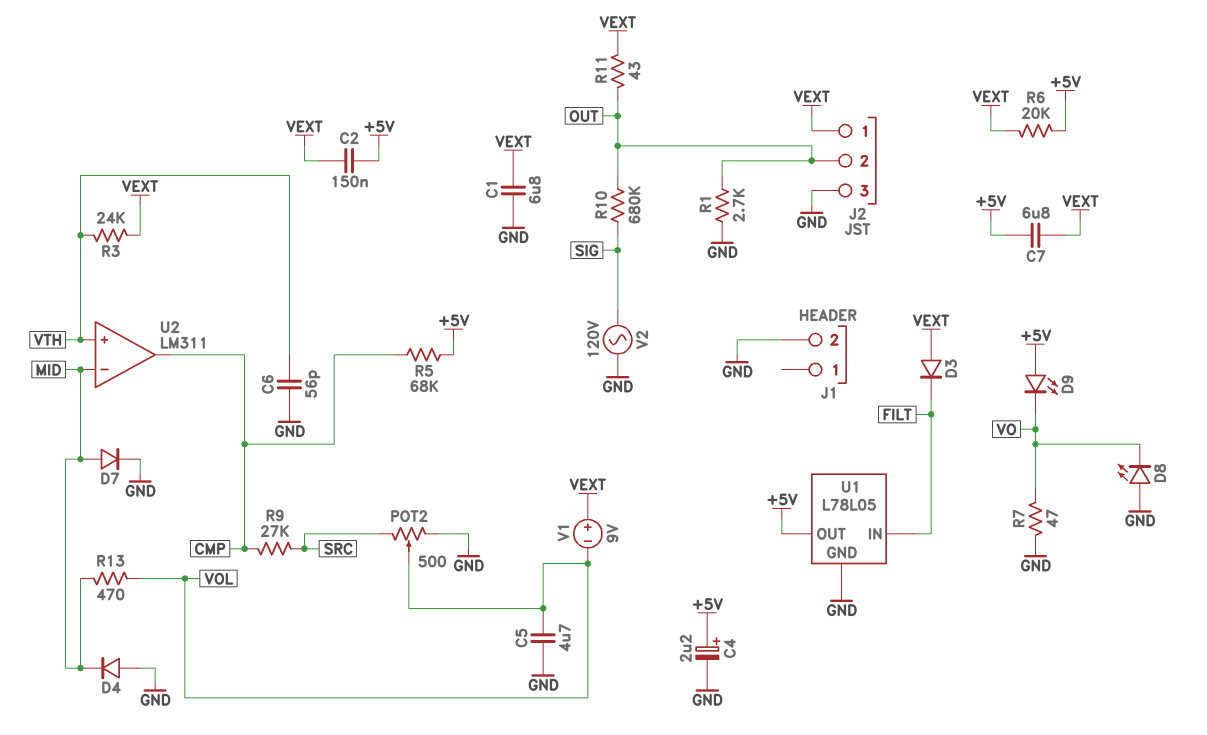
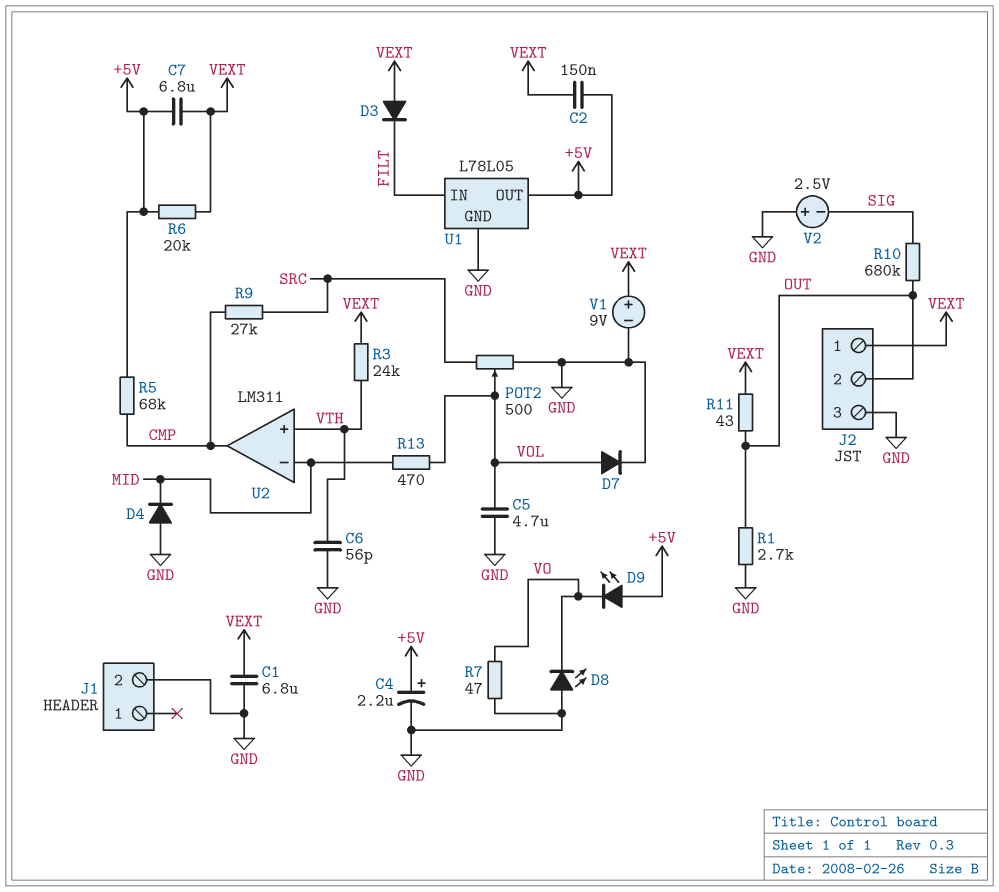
D7: diode (A MID, K GND) -> diode (A VOL, K GND)
V1: 9V (plus VEXT, minus VOL) -> 9V (plus VEXT, minus GND)
V2: AC 120V (GND, SIG) -> 2.5V (plus GND, minus SIG)

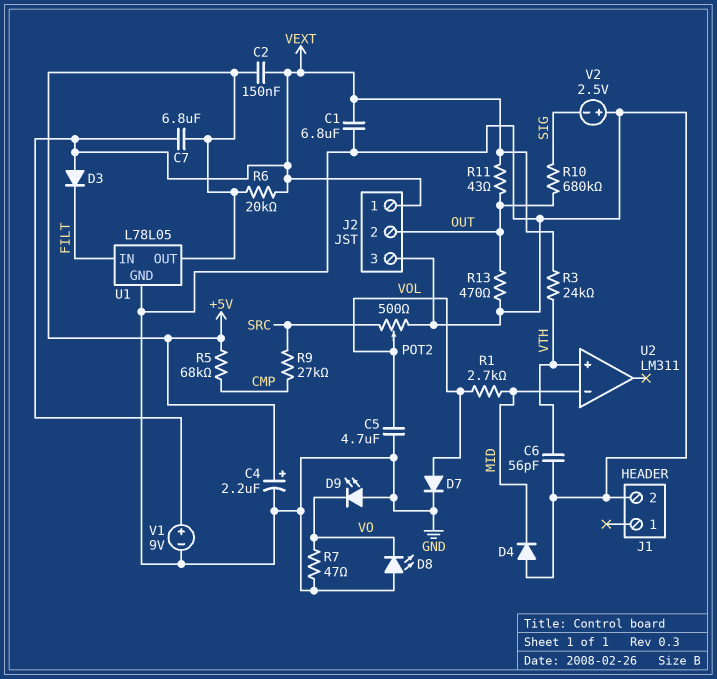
D9: LED (A +5V, K VO) -> LED (A GND, K VO)
R1: 2.7k (GND, OUT) -> 2.7k (MID, VOL)
R13: 470 (MID, VOL) -> 470 (GND, OUT)
U2 pin out: CMP -> none

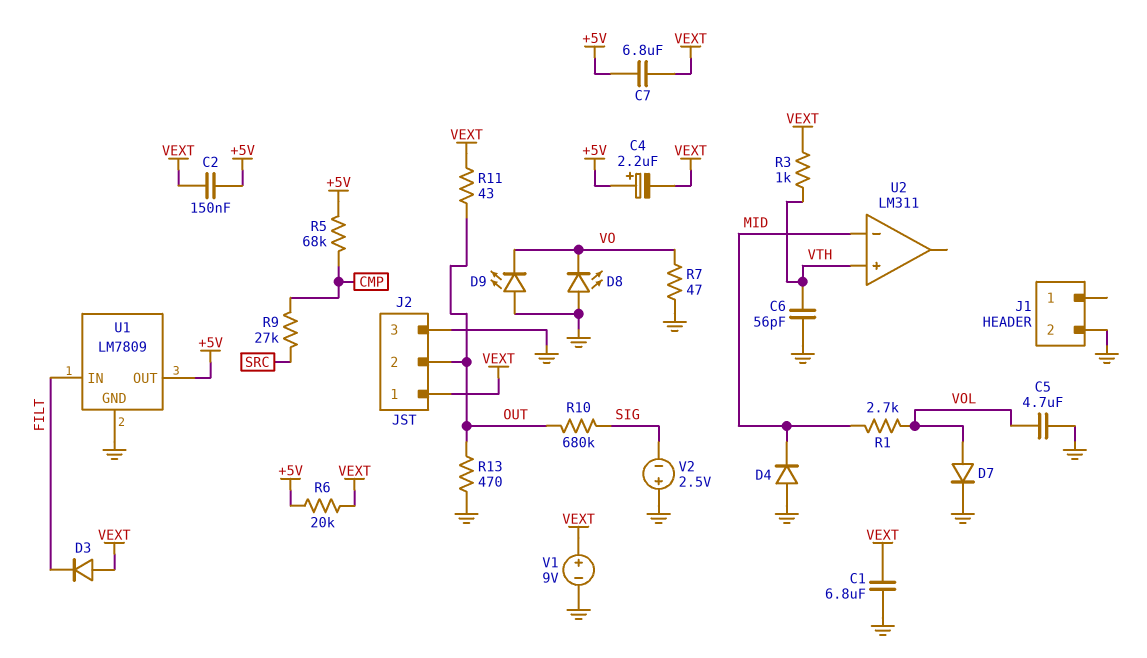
C4: 2.2uF (plus +5V, minus GND) -> 2.2uF (plus +5V, minus VEXT)
POT2: 500 (GND, SRC, wiper VOL) -> none
R3: 24k (VEXT, VTH) -> 1k (VEXT, VTH)
U1: L78L05 -> LM7809

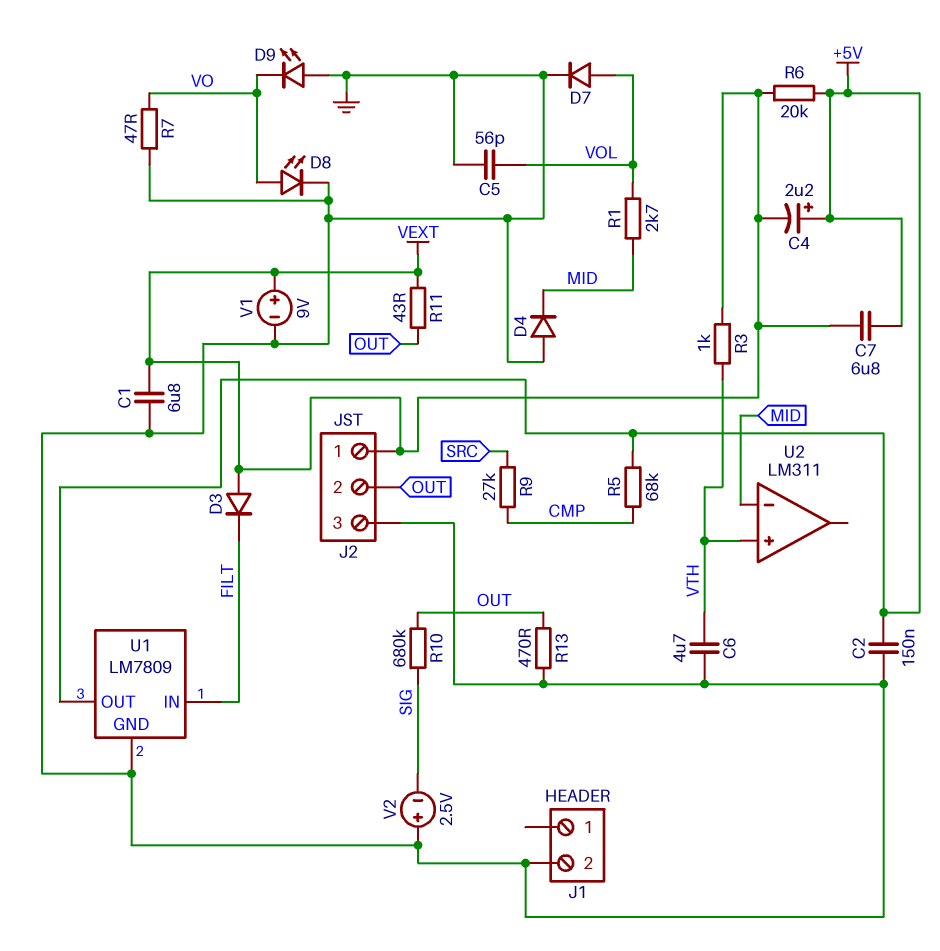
C2: 150nF (+5V, VEXT) -> 150nF (+5V, GND)
C5: 4.7uF (GND, VOL) -> 56pF (GND, VOL)
C6: 56pF (GND, VTH) -> 4.7uF (GND, VTH)
D8: LED (A GND, K VO) -> LED (A VO, K GND)

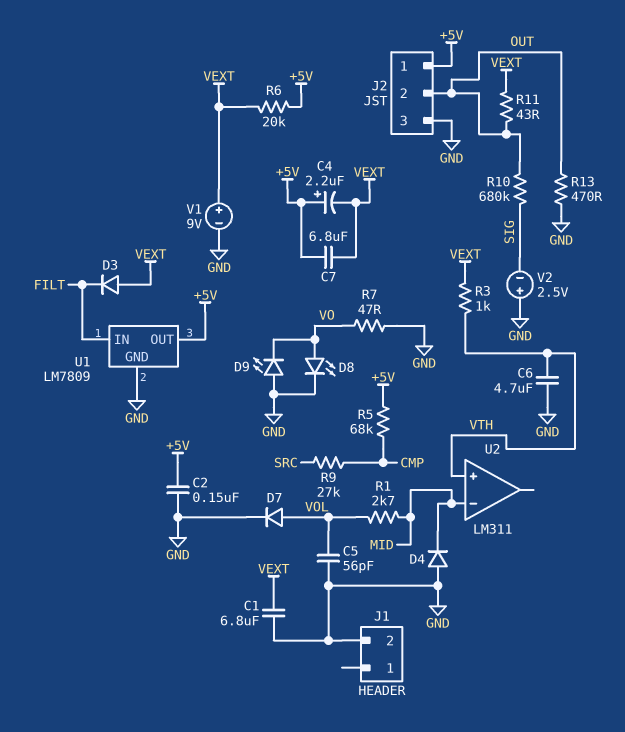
J2 pin 1: VEXT -> +5V

